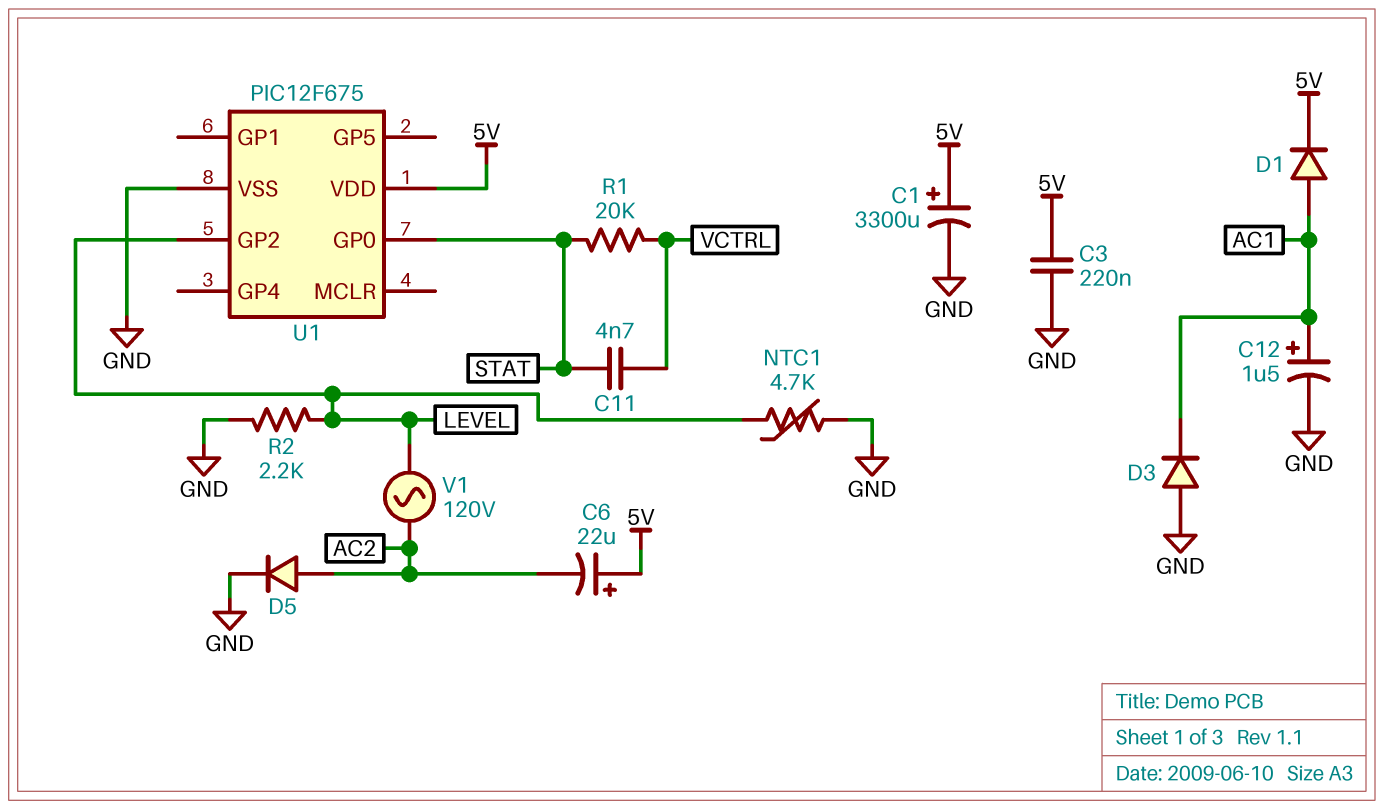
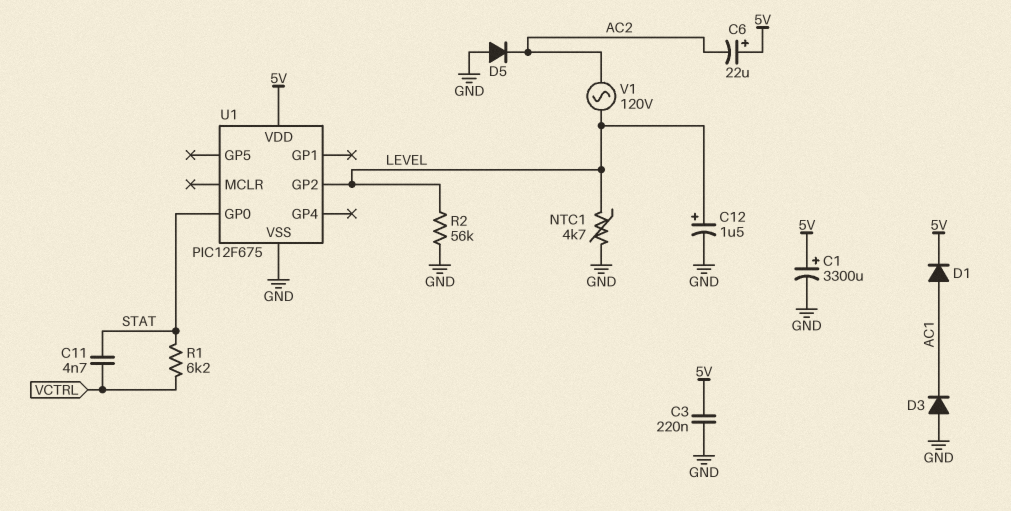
C12: 1.5uF (plus AC1, minus GND) -> 1.5uF (plus LEVEL, minus GND)
D5: diode (A AC2, K GND) -> diode (A GND, K AC2)
R1: 20k (STAT, VCTRL) -> 6.2k (STAT, VCTRL)
R2: 2.2k (GND, LEVEL) -> 56k (GND, LEVEL)

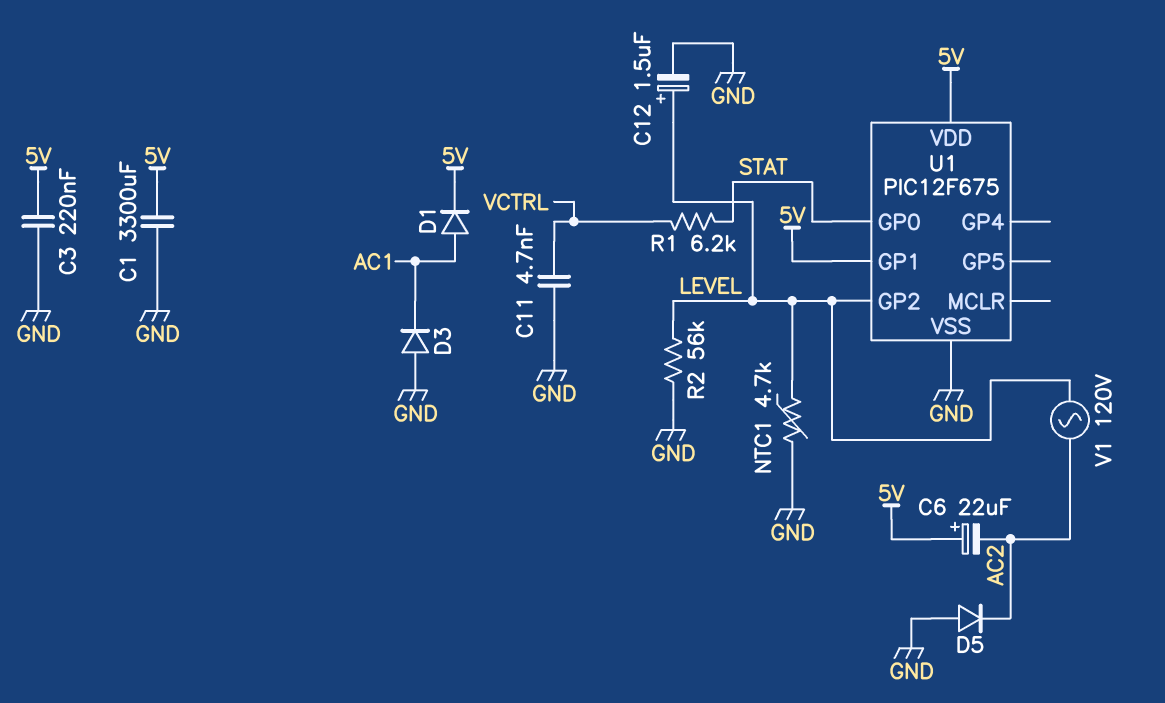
C1: 3300uF (plus 5V, minus GND) -> 3300uF (5V, GND)
C11: 4.7nF (STAT, VCTRL) -> 4.7nF (GND, VCTRL)
U1 pin GP1: none -> 5V

